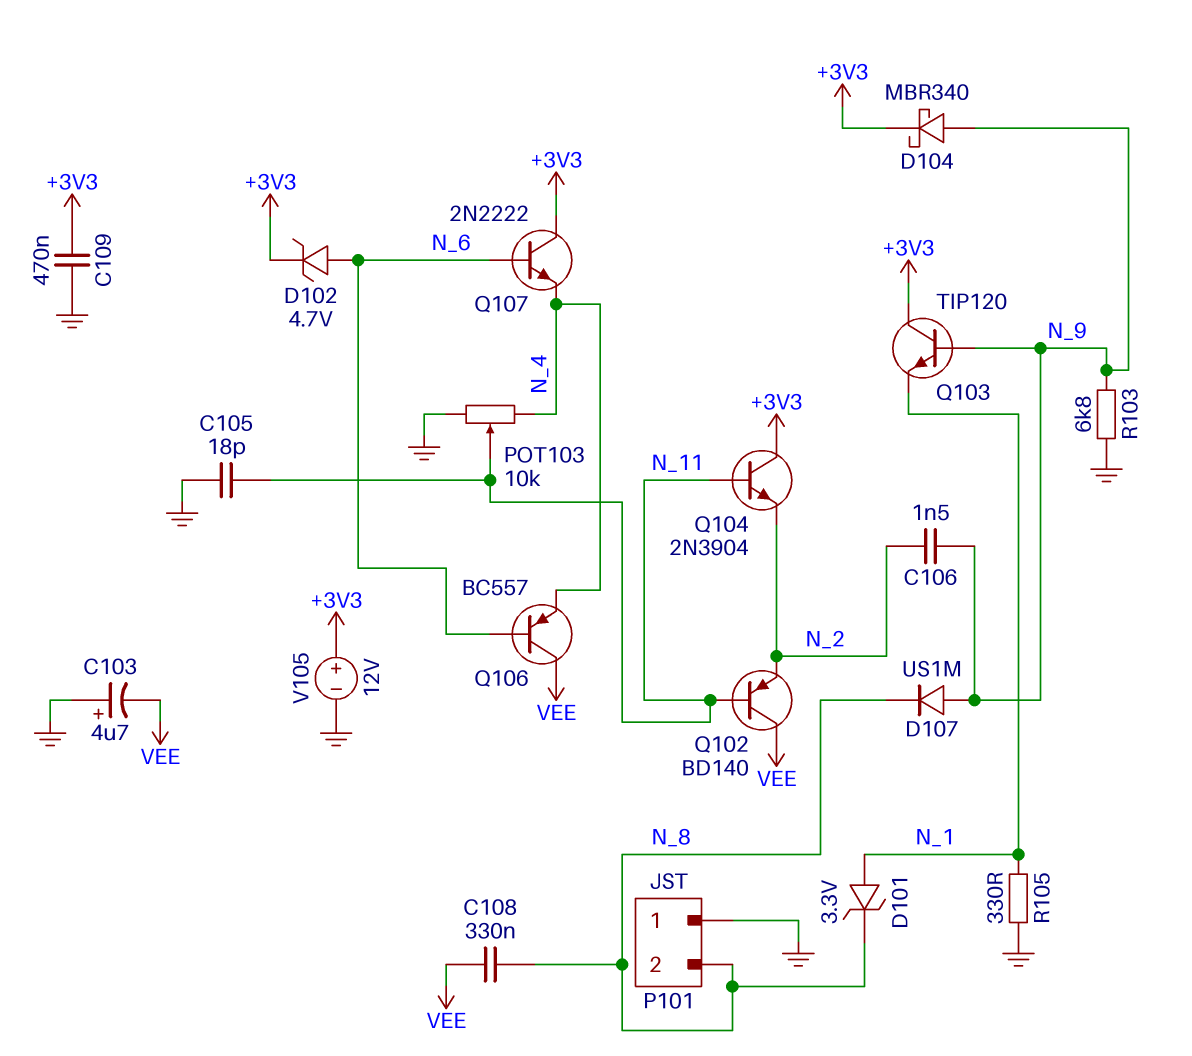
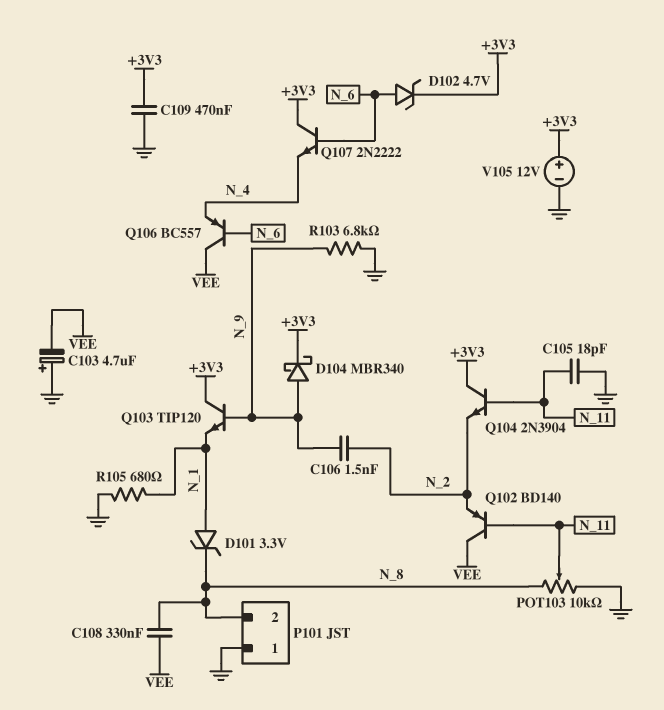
D107: diode US1M (A N_9, K N_8) -> none
POT103: 10k (GND, N_4, wiper N_11) -> 10k (GND, N_8, wiper N_11)
R105: 330 (GND, N_1) -> 680 (GND, N_1)

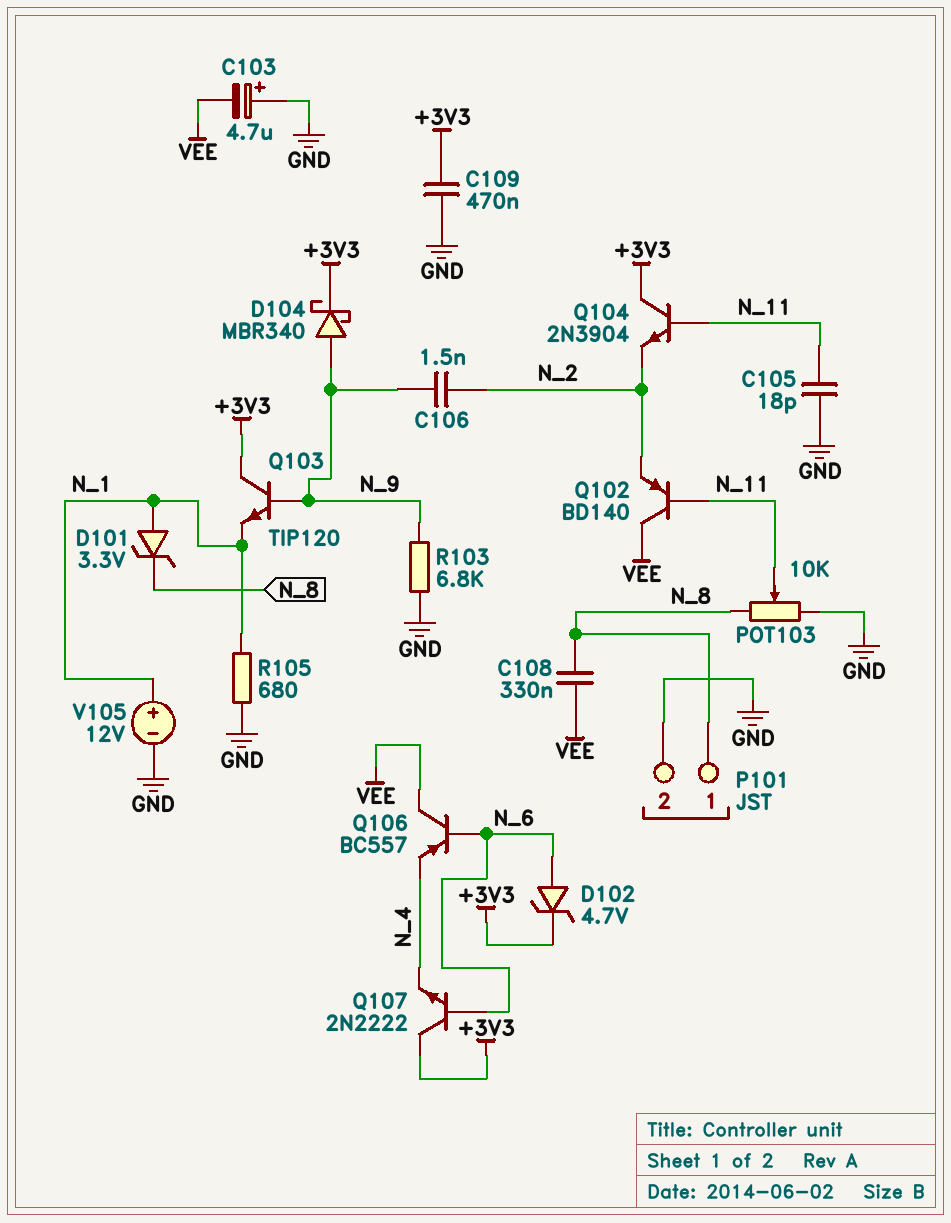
P101 pin 1: GND -> N_8
P101 pin 2: N_8 -> GND
V105: 12V (plus +3V3, minus GND) -> 12V (plus N_1, minus GND)

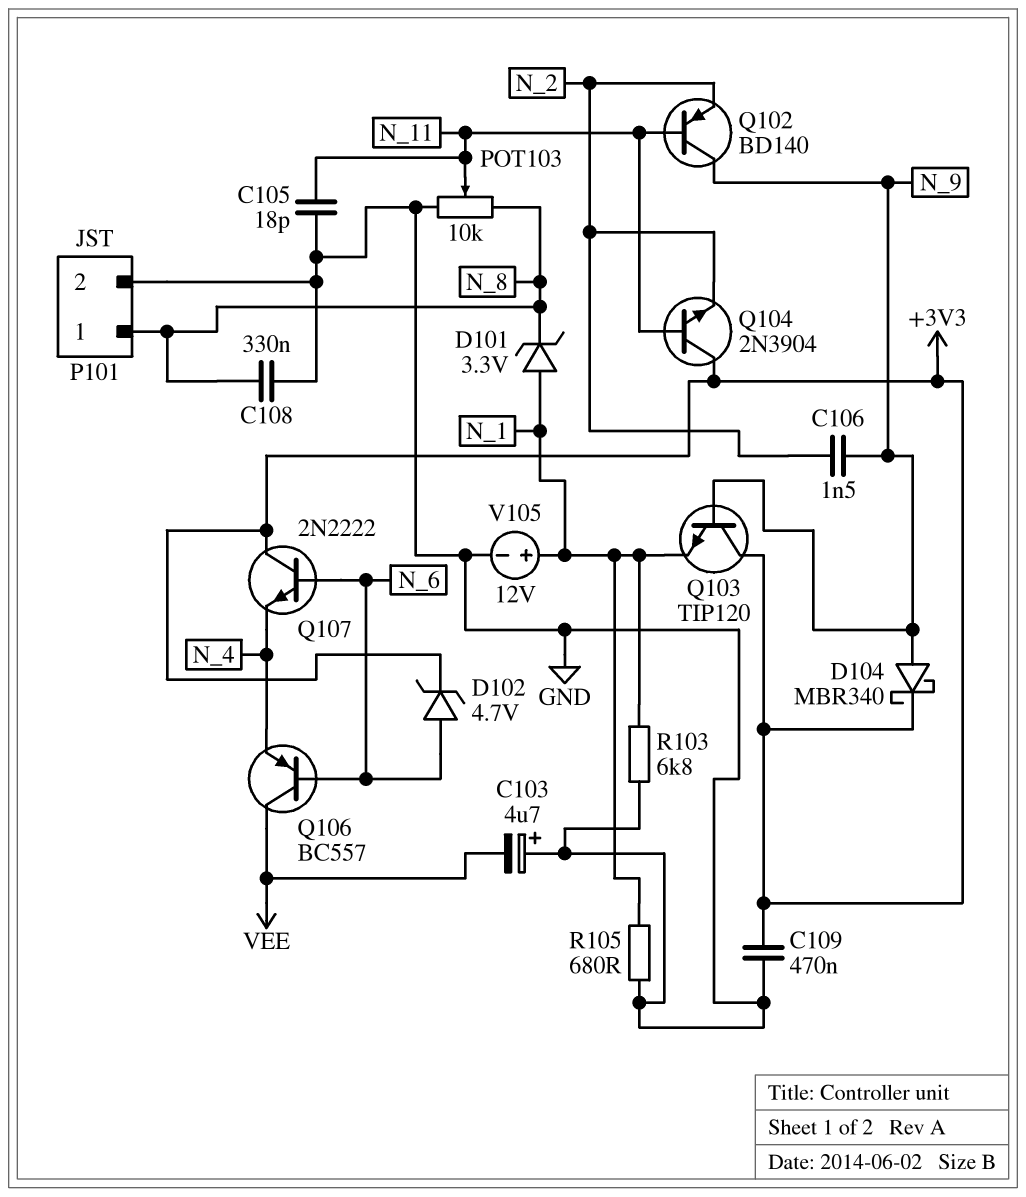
C108: 330nF (N_8, VEE) -> 330nF (GND, N_8)
Q102: PNP BD140 (B N_11, C VEE, E N_2) -> PNP BD140 (B N_11, C N_9, E N_2)
R103: 6.8k (GND, N_9) -> 6.8k (GND, N_1)

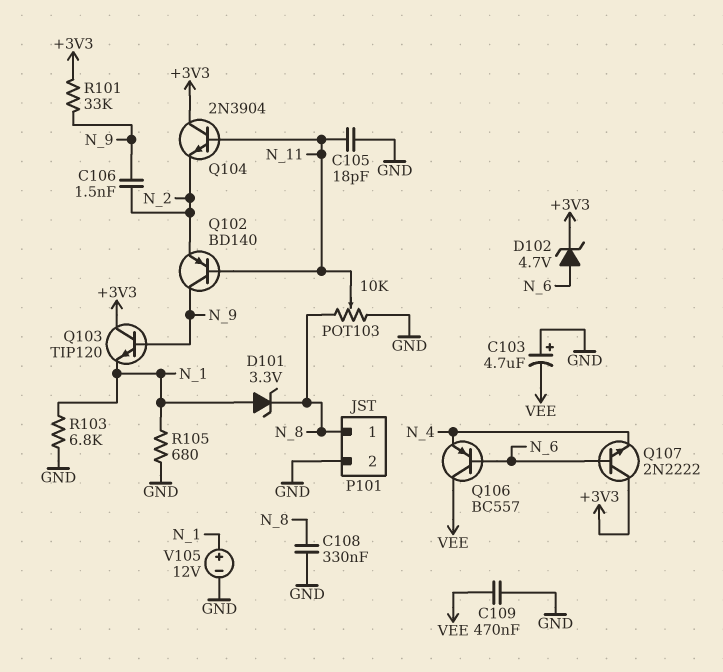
C109: 470nF (+3V3, GND) -> 470nF (GND, VEE)
D104: schottky MBR340 (A N_9, K +3V3) -> none
R101: none -> 33k (+3V3, N_9)

